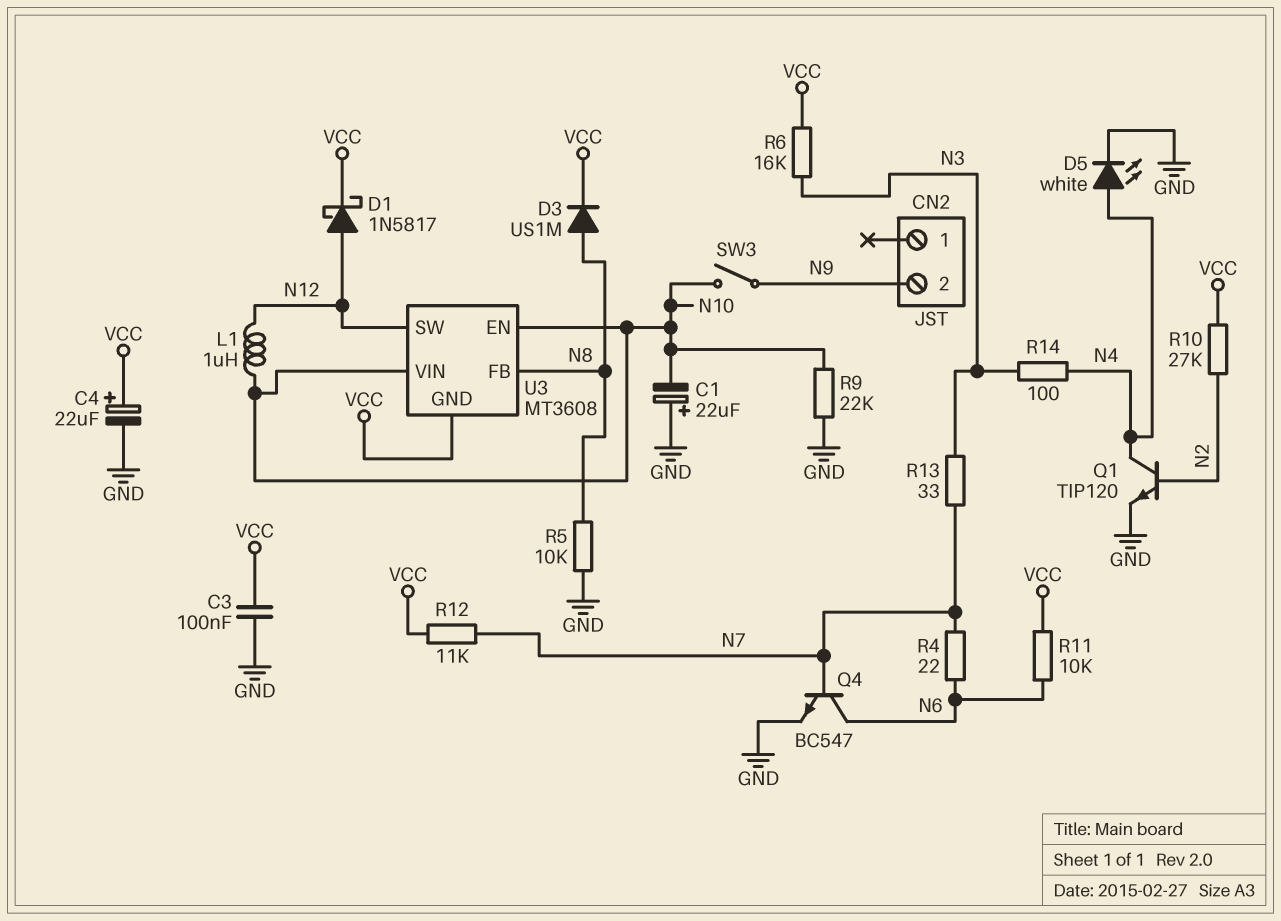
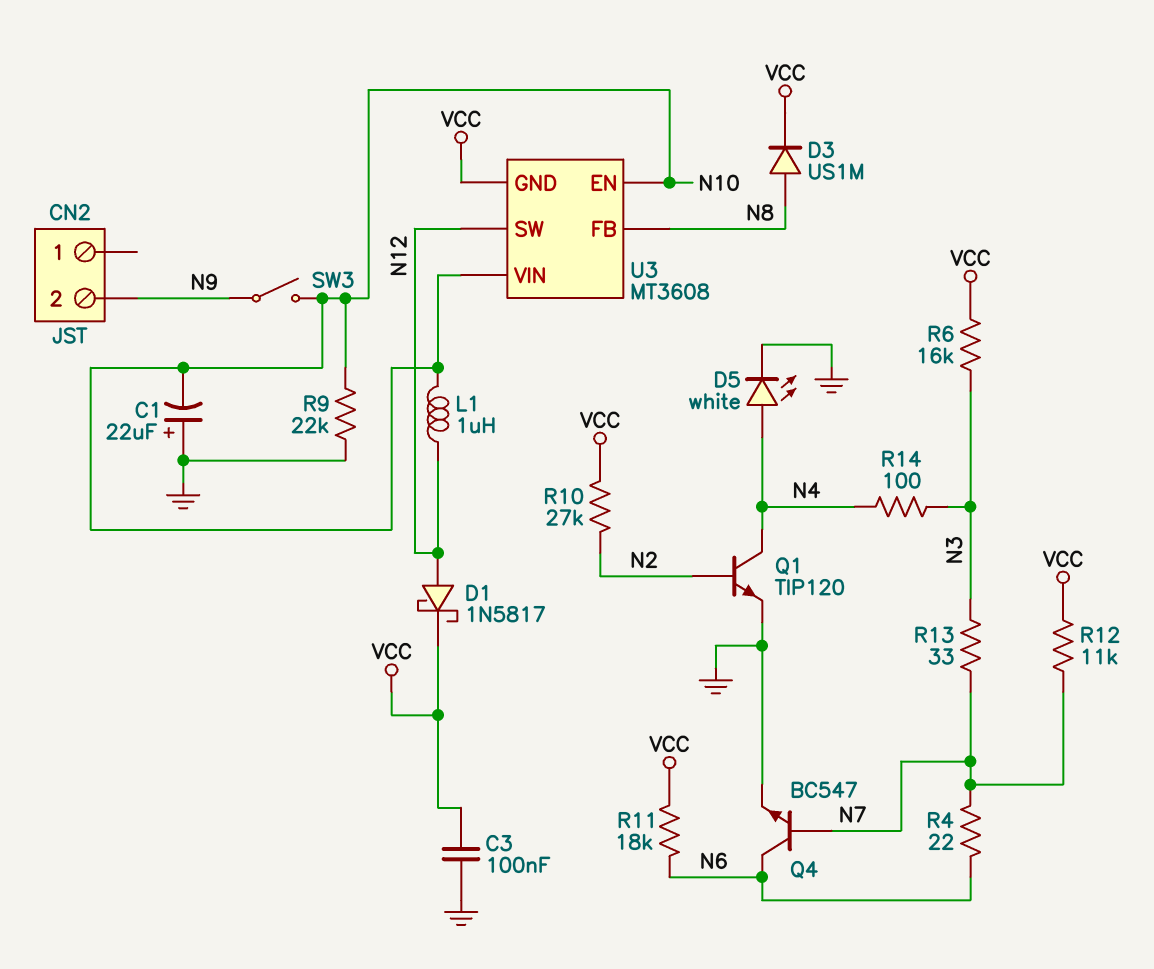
C4: 22uF (plus VCC, minus GND) -> none
R5: 10k (GND, N8) -> none
R11: 10k (N6, VCC) -> 18k (N6, VCC)

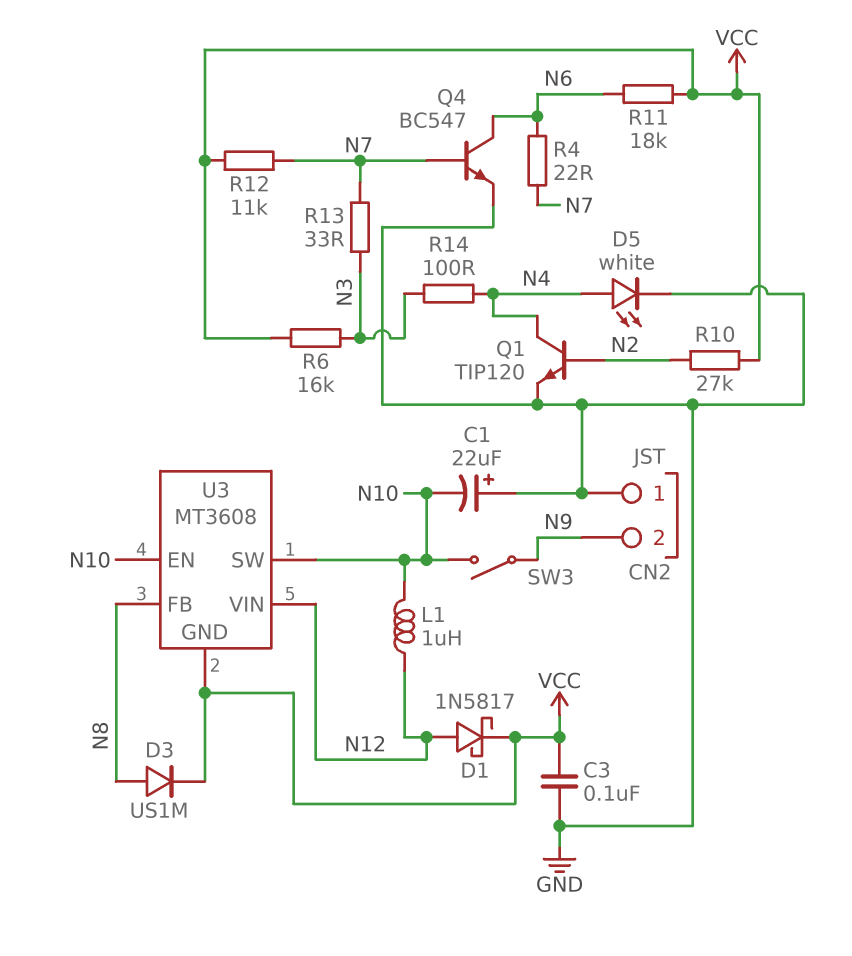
CN2 pin 1: none -> GND
R9: 22k (GND, N10) -> none
U3 pin SW: N12 -> N10
U3 pin VIN: N10 -> N12

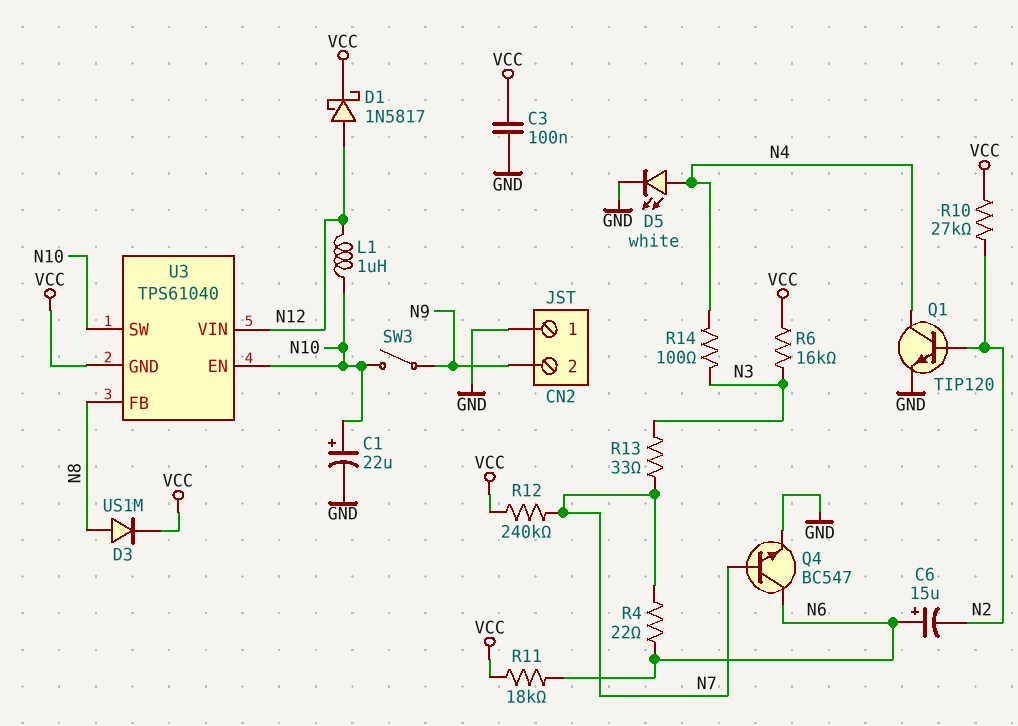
C1: 22uF (plus GND, minus N10) -> 22uF (plus N10, minus GND)
C6: none -> 15uF (plus N6, minus N2)
R12: 11k (N7, VCC) -> 240k (N7, VCC)
U3: MT3608 -> TPS61040

